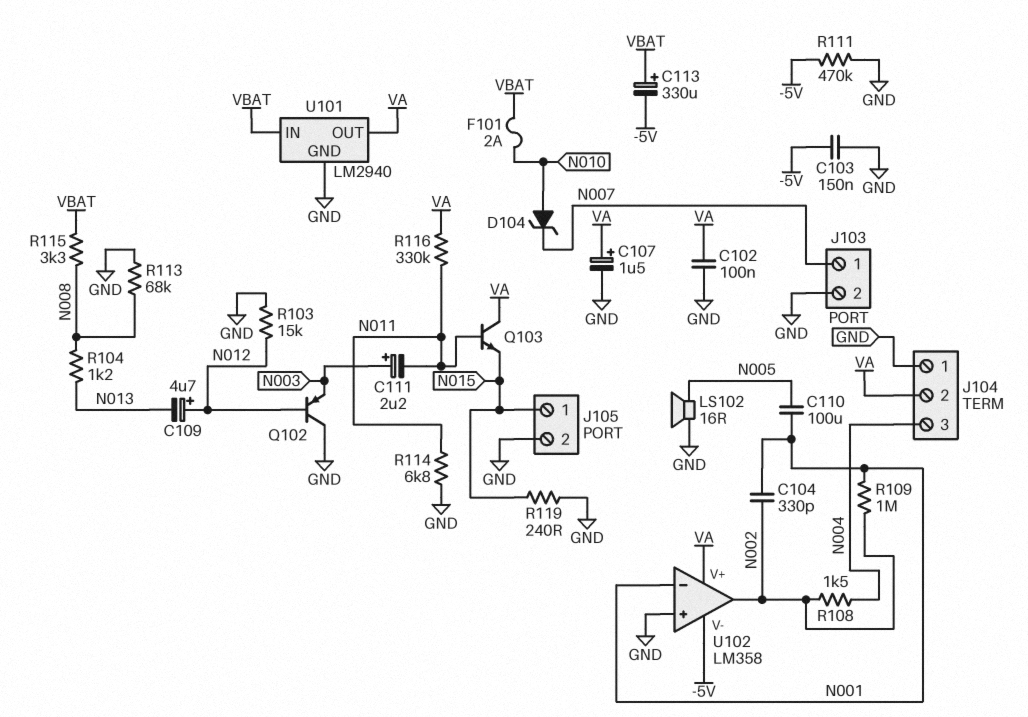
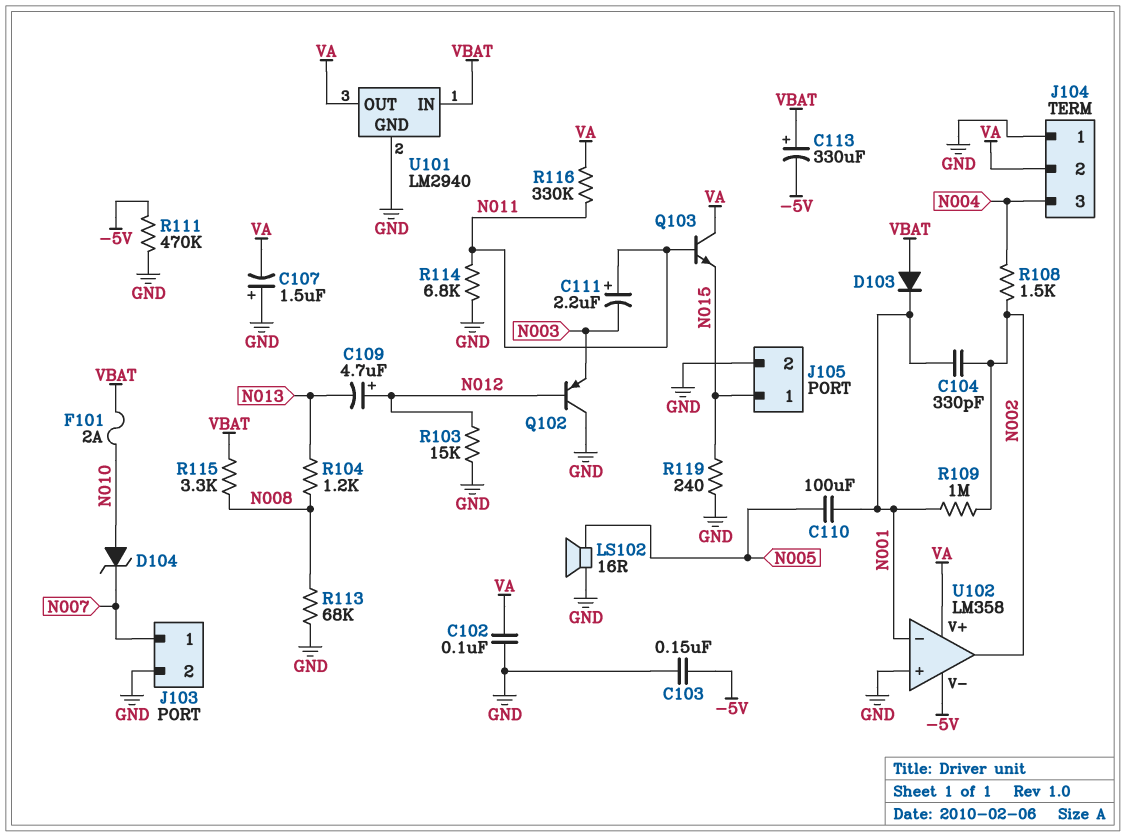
C107: 1.5uF (plus VA, minus GND) -> 1.5uF (plus GND, minus VA)
C111: 2.2uF (plus N003, minus N011) -> 2.2uF (plus N011, minus N003)
D103: none -> diode (A VBAT, K N001)

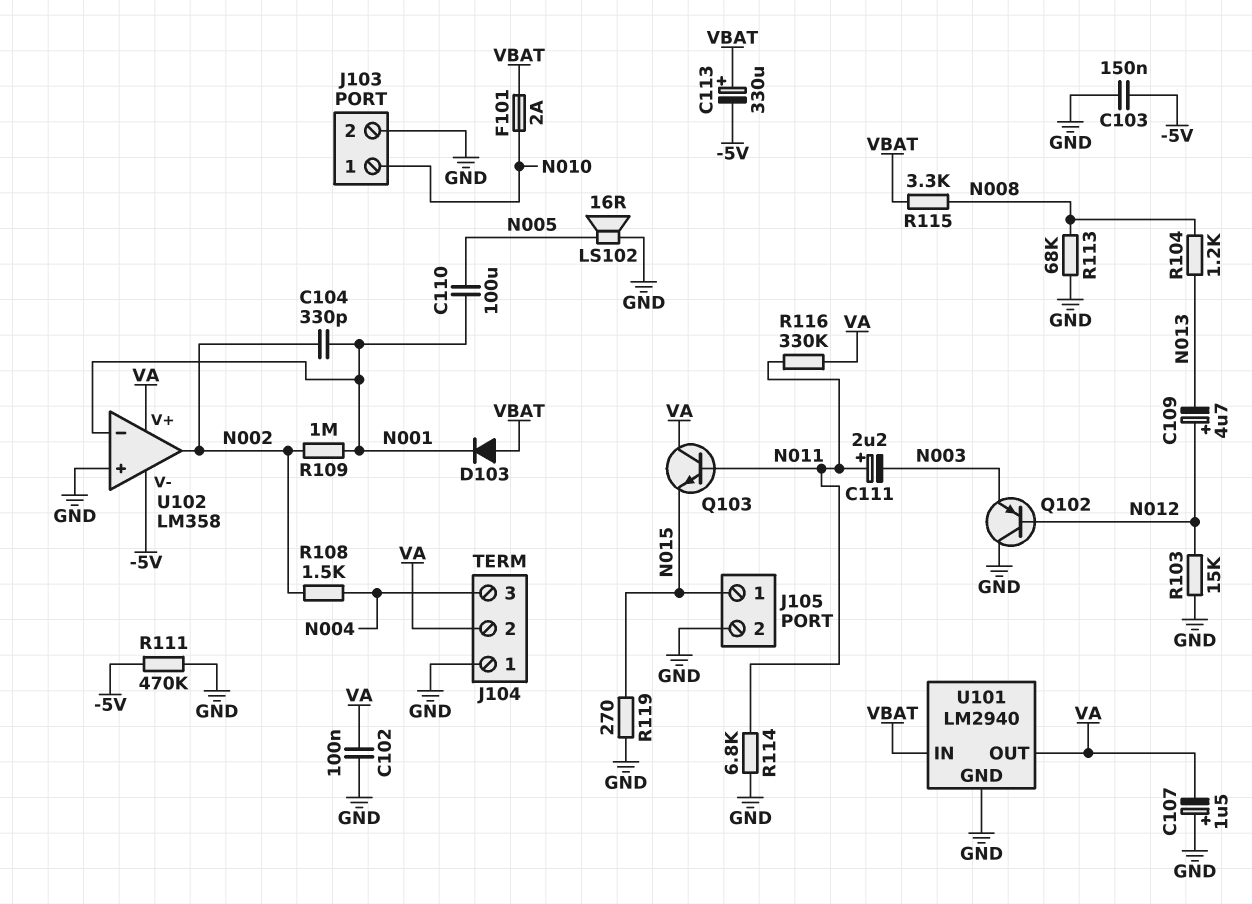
D104: zener (A N010, K N007) -> none
J103 pin 1: N007 -> N010
R119: 240 (GND, N015) -> 270 (GND, N015)

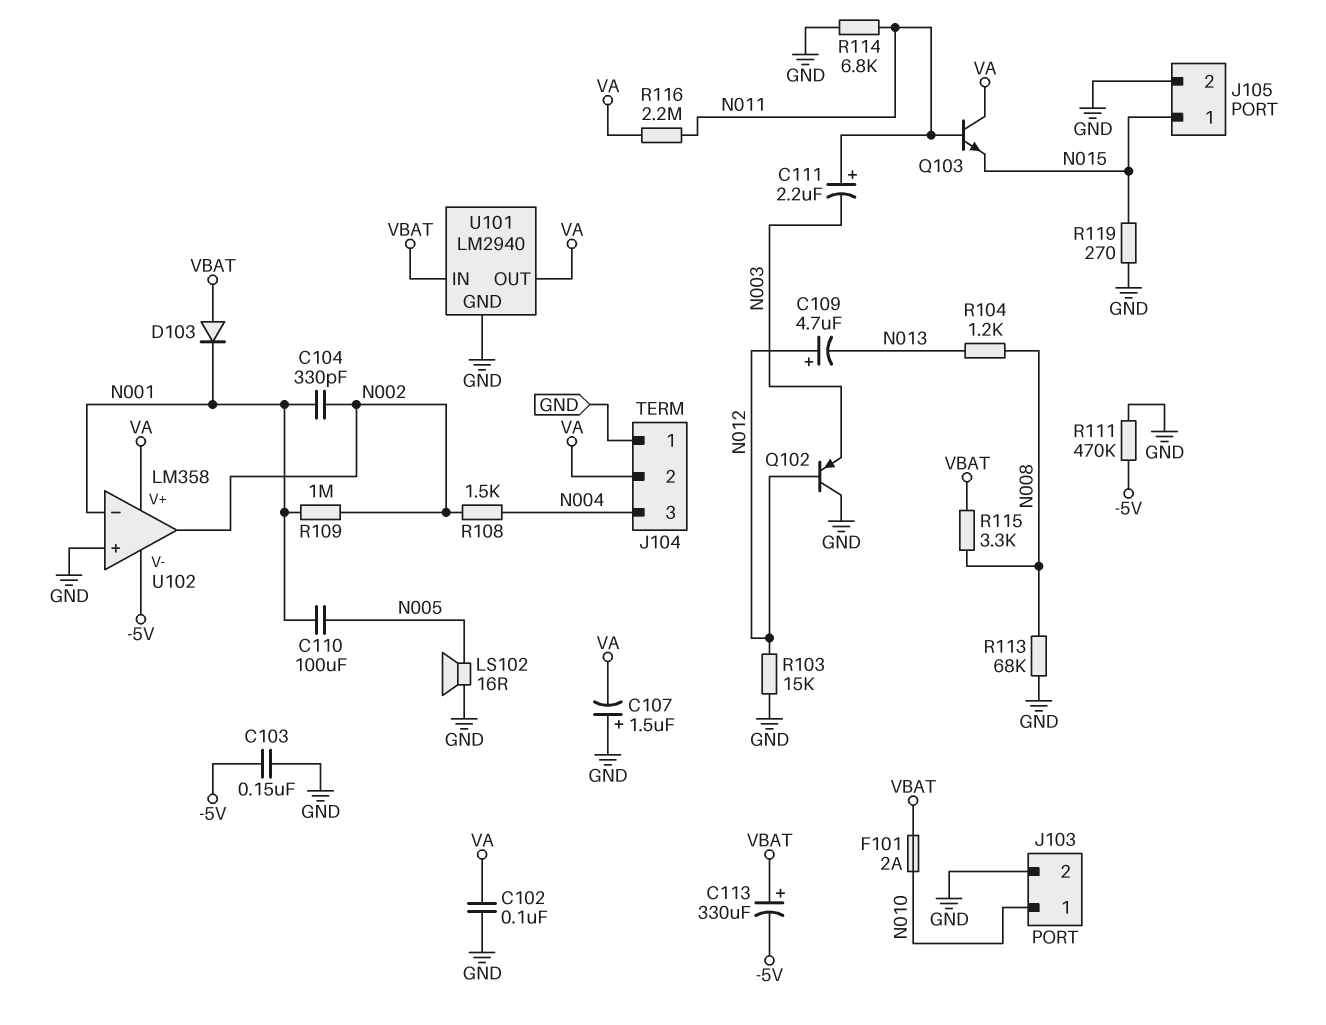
R116: 330k (N011, VA) -> 2.2M (N011, VA)

